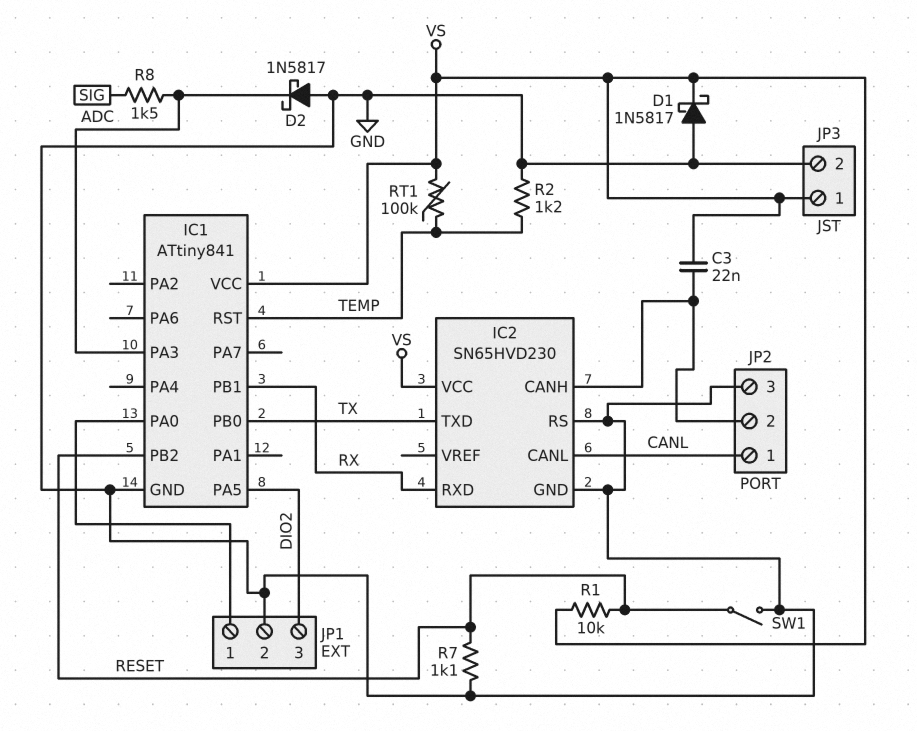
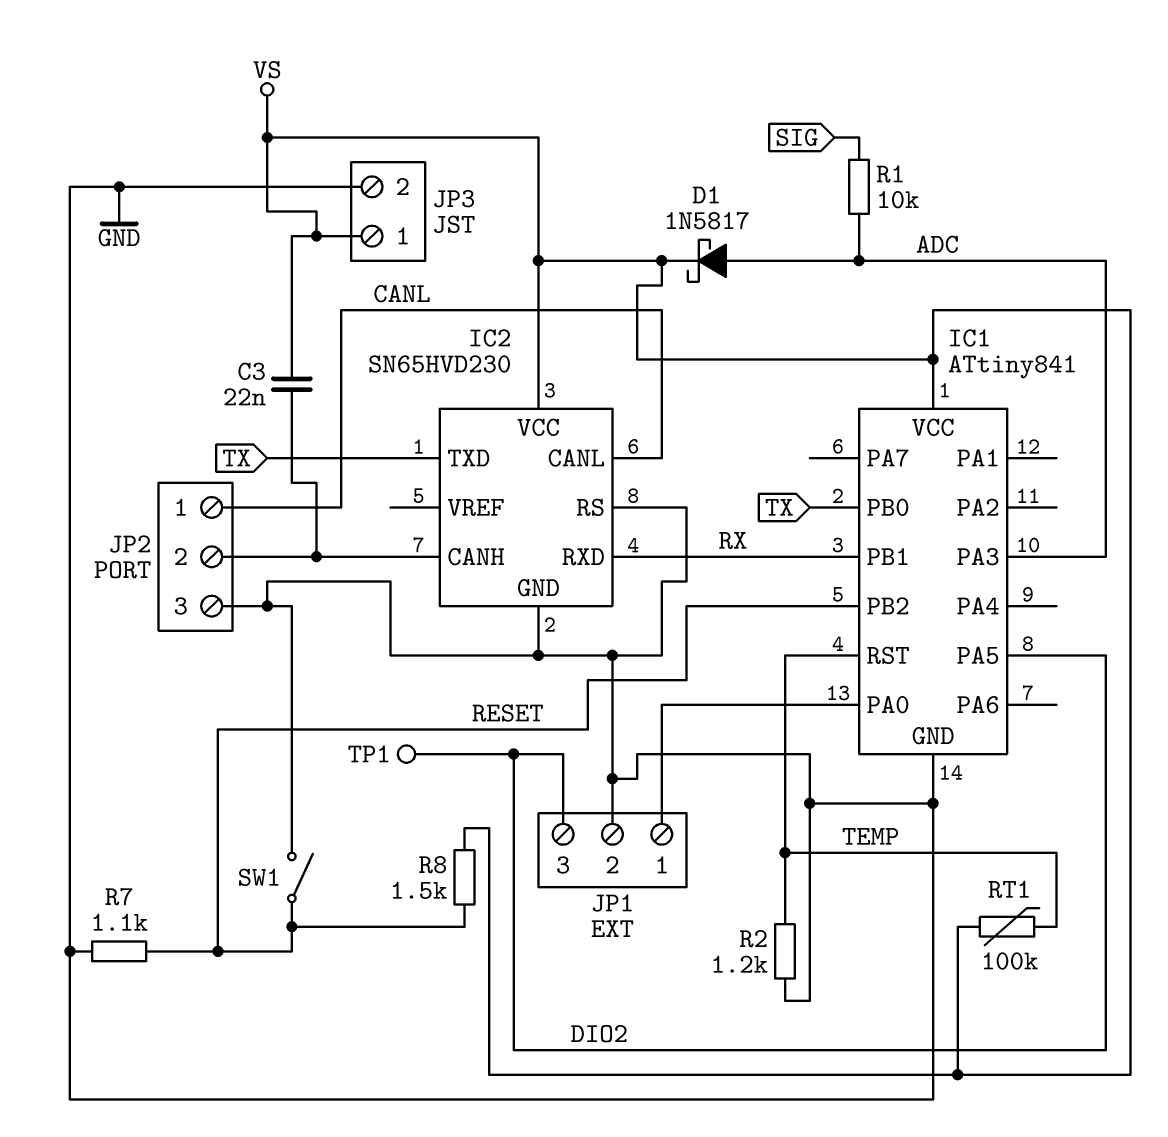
D1: schottky 1N5817 (A GND, K VS) -> schottky 1N5817 (A ADC, K VS)
D2: schottky 1N5817 (A GND, K ADC) -> none
R1: 10k (RESET, VS) -> 10k (ADC, SIG)
R8: 1.5k (ADC, SIG) -> 1.5k (RESET, VS)
TP1: none -> test point (DIO2)

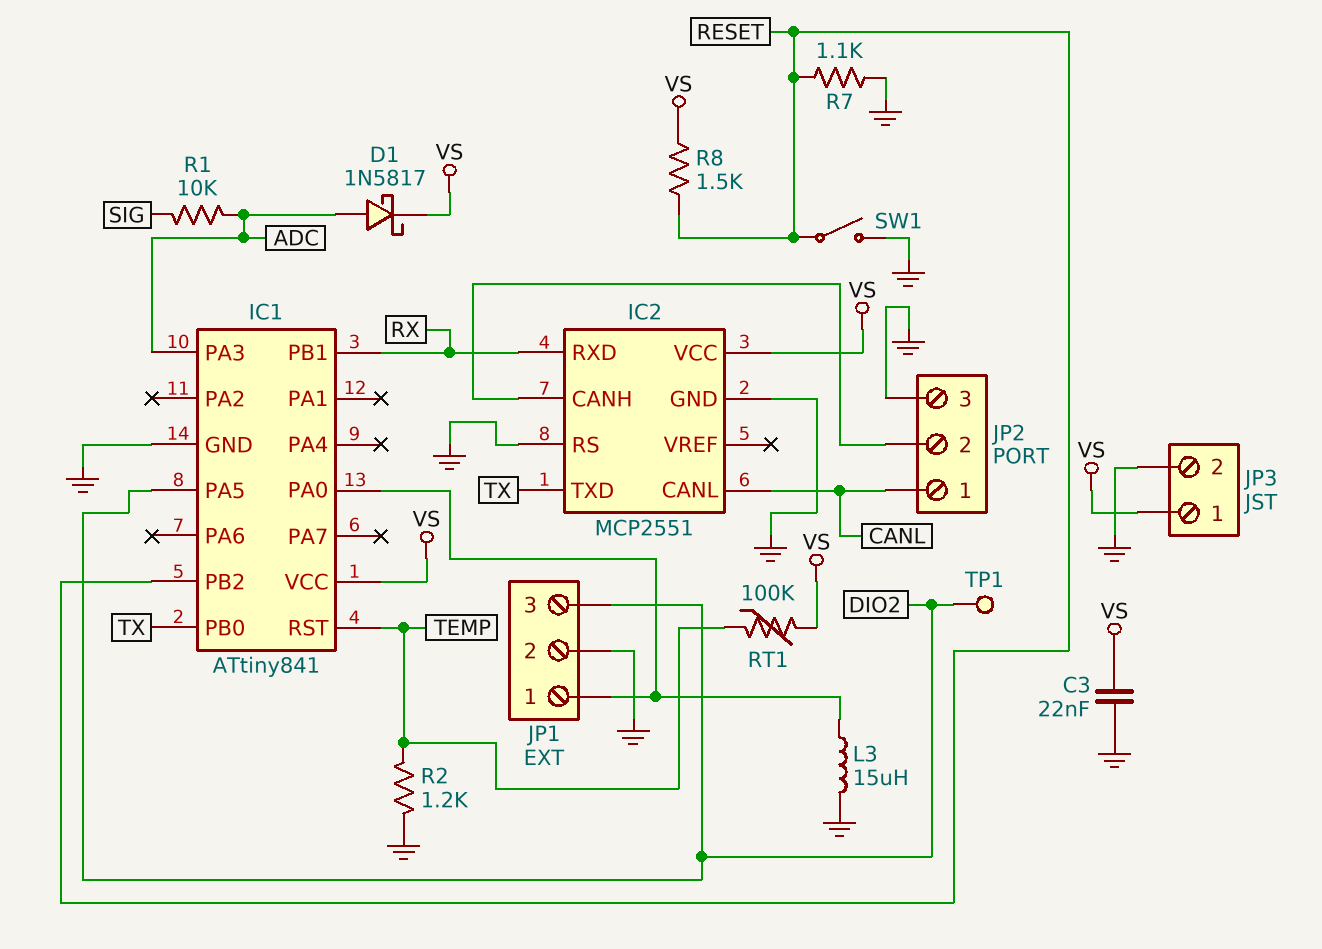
C3: 22nF (IC2/CANH, VS) -> 22nF (GND, VS)
IC2: SN65HVD230 -> MCP2551
L3: none -> 15uH (GND, IC1/PA0)

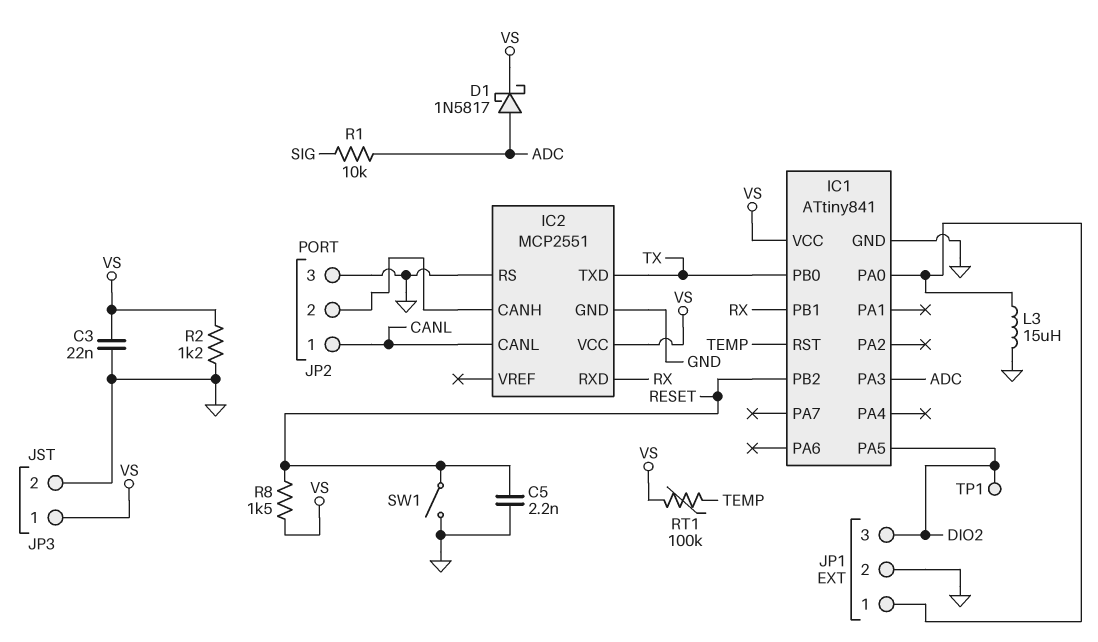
C5: none -> 2.2nF (GND, RESET)
R2: 1.2k (GND, TEMP) -> 1.2k (GND, VS)
R7: 1.1k (GND, RESET) -> none

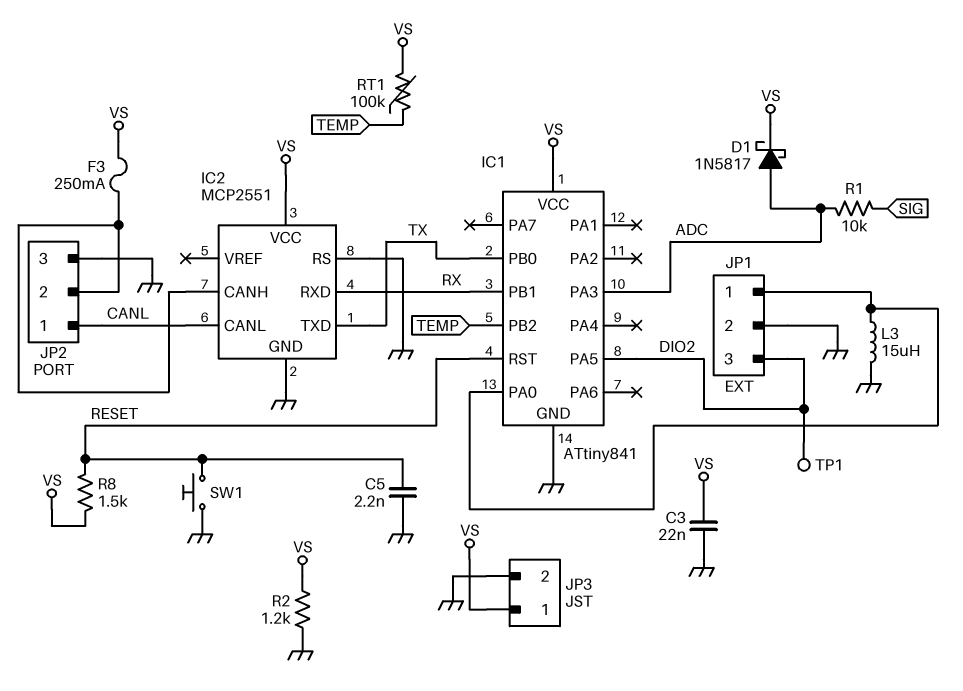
F3: none -> 250mA (IC2/CANH, VS)
IC1 pin PB2: RESET -> TEMP
IC1 pin RST: TEMP -> RESET
SW1: switch (GND, RESET) -> button (GND, RESET)

